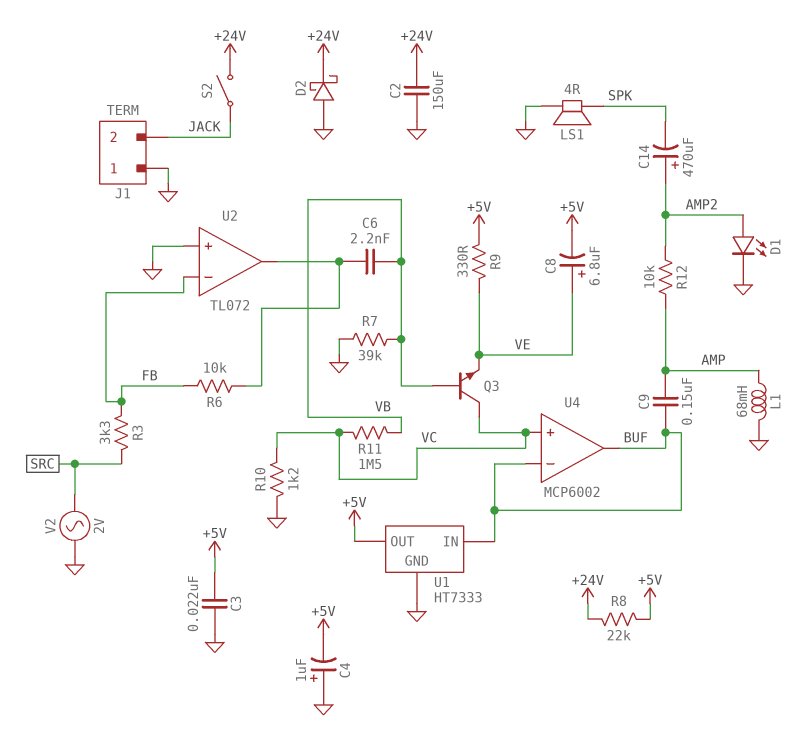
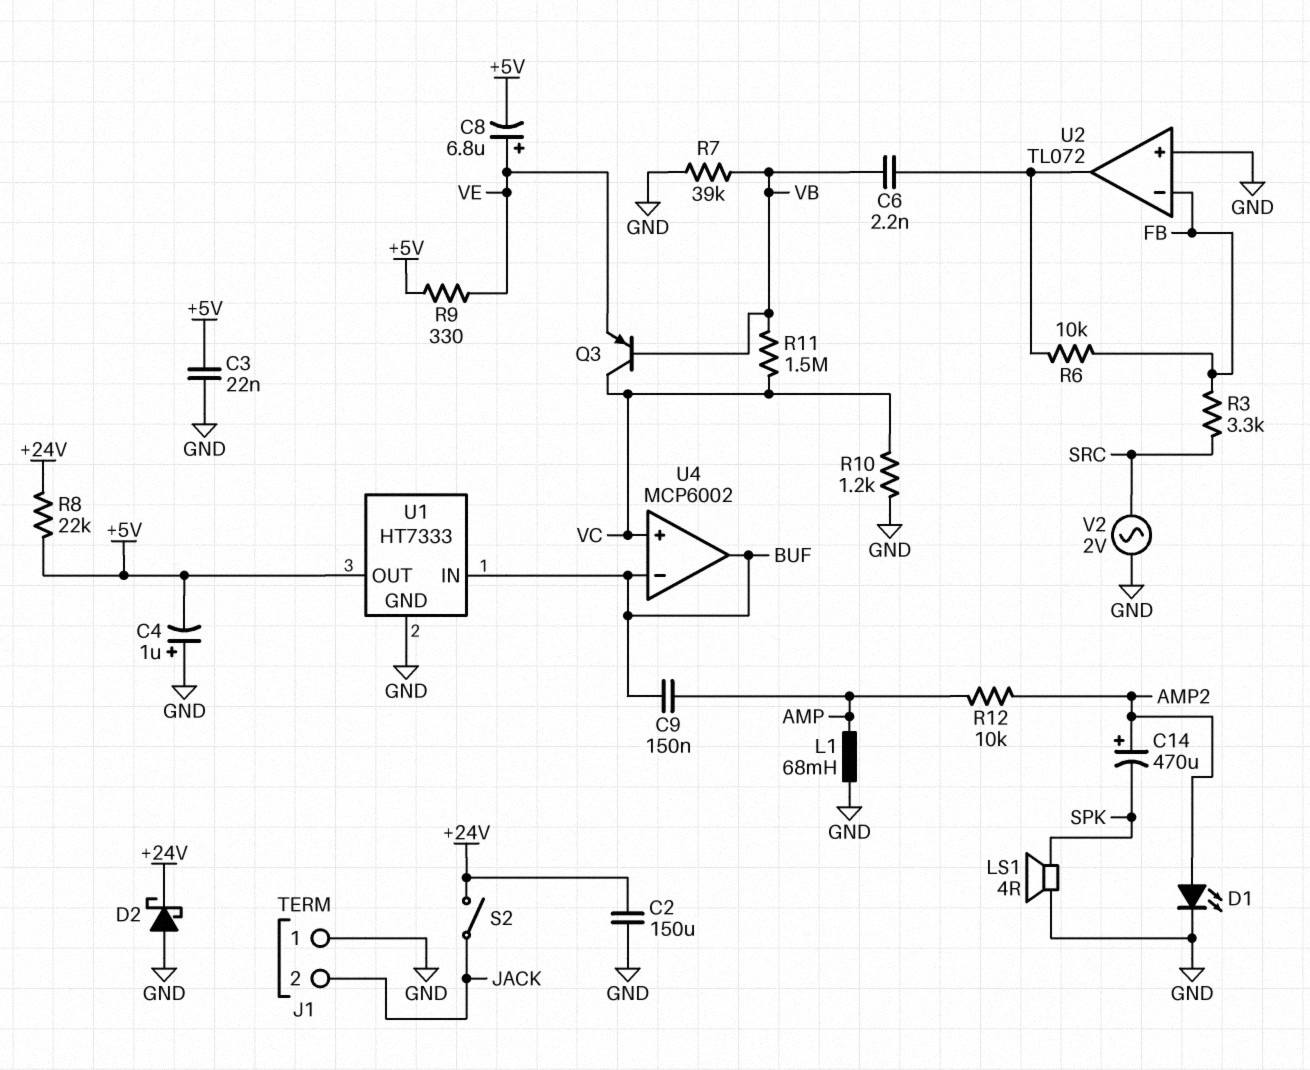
Q3: NPN (B VB, C VC, E VE) -> PNP (B VB, C VC, E VE)

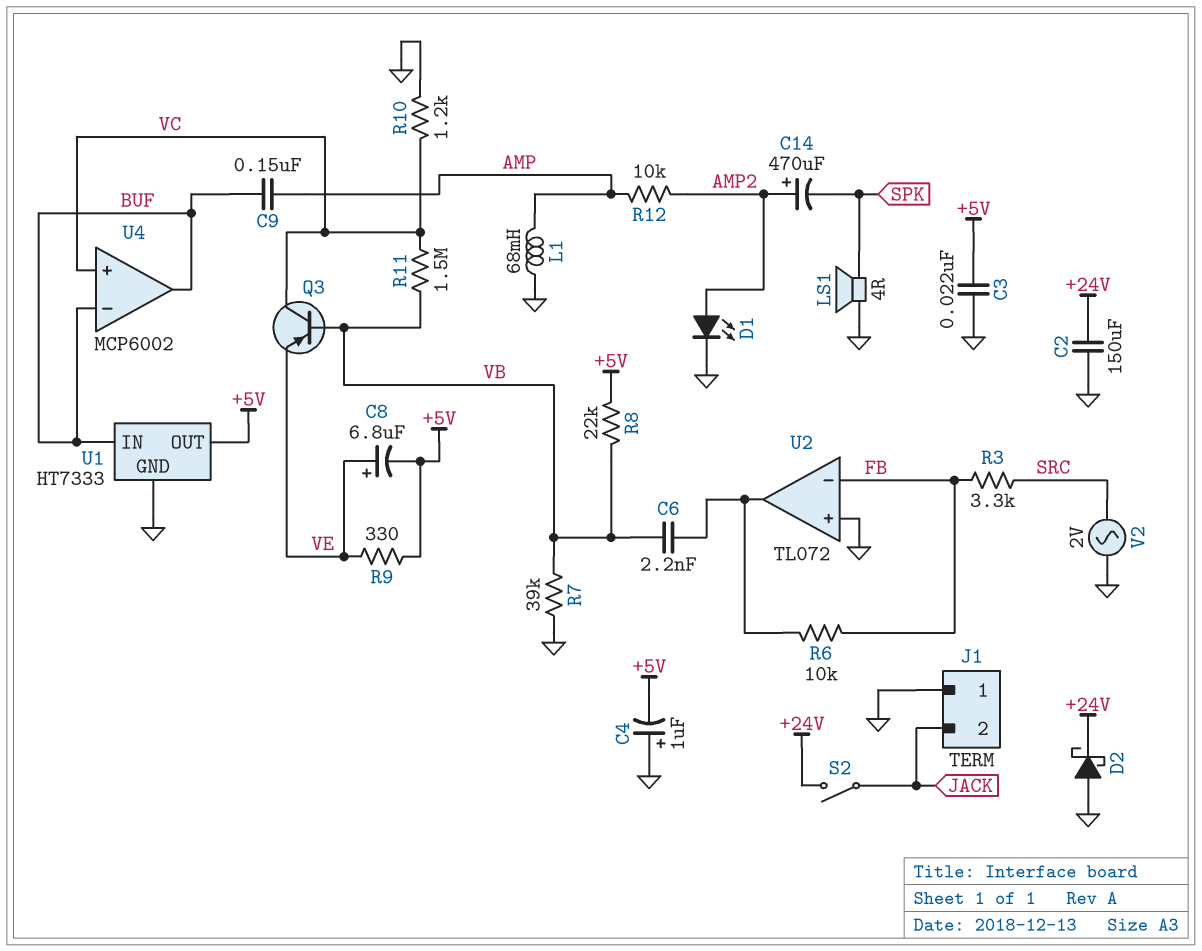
R8: 22k (+5V, +24V) -> 22k (+5V, VB)

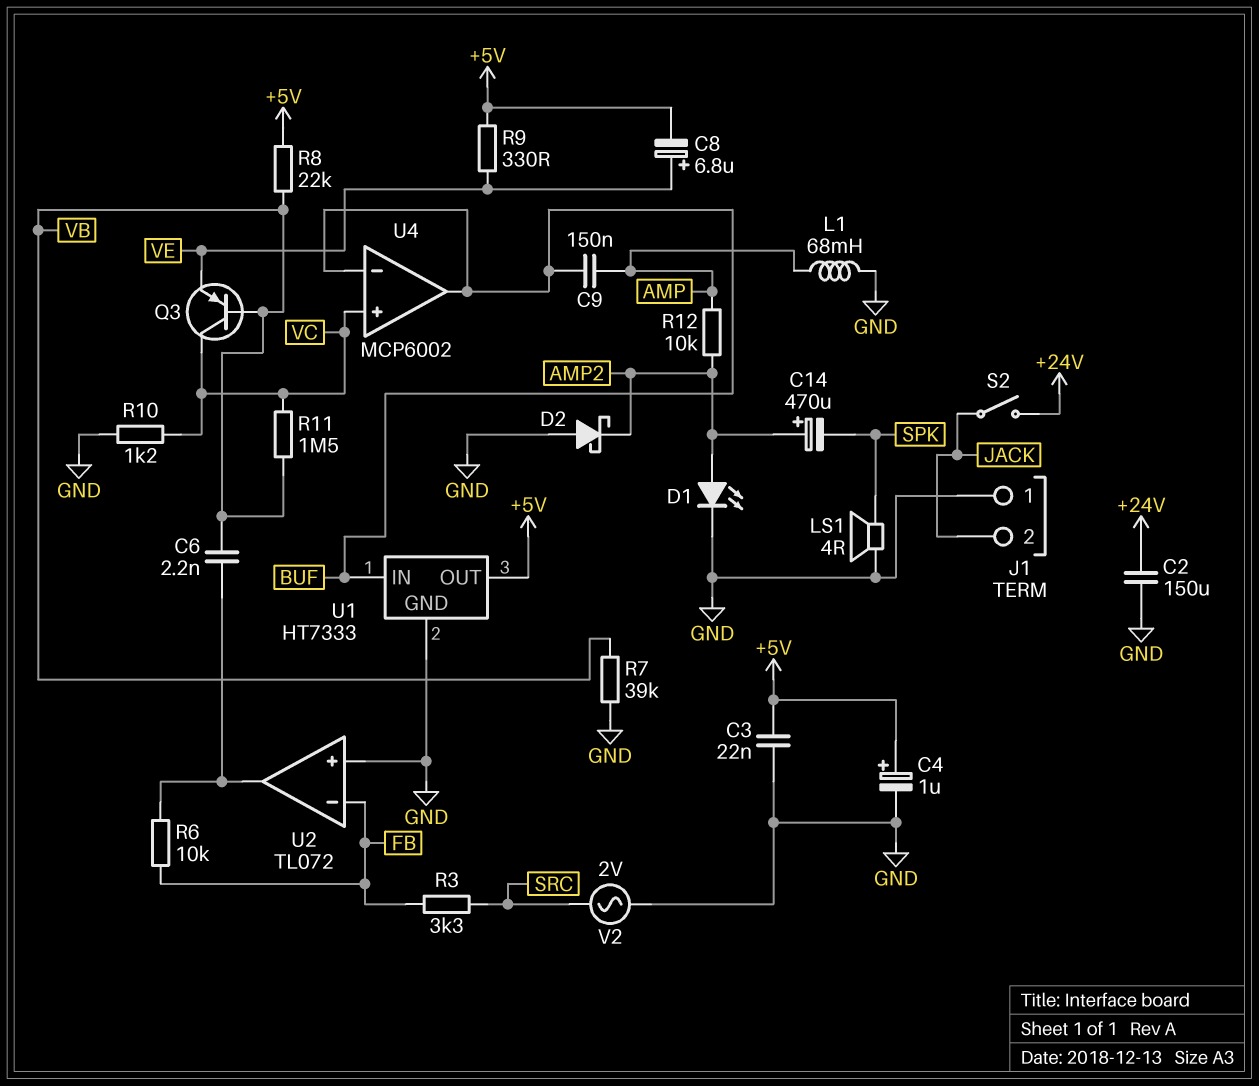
C4: 1uF (plus GND, minus +5V) -> 1uF (plus +5V, minus GND)
D2: schottky (A GND, K +24V) -> schottky (A GND, K AMP2)

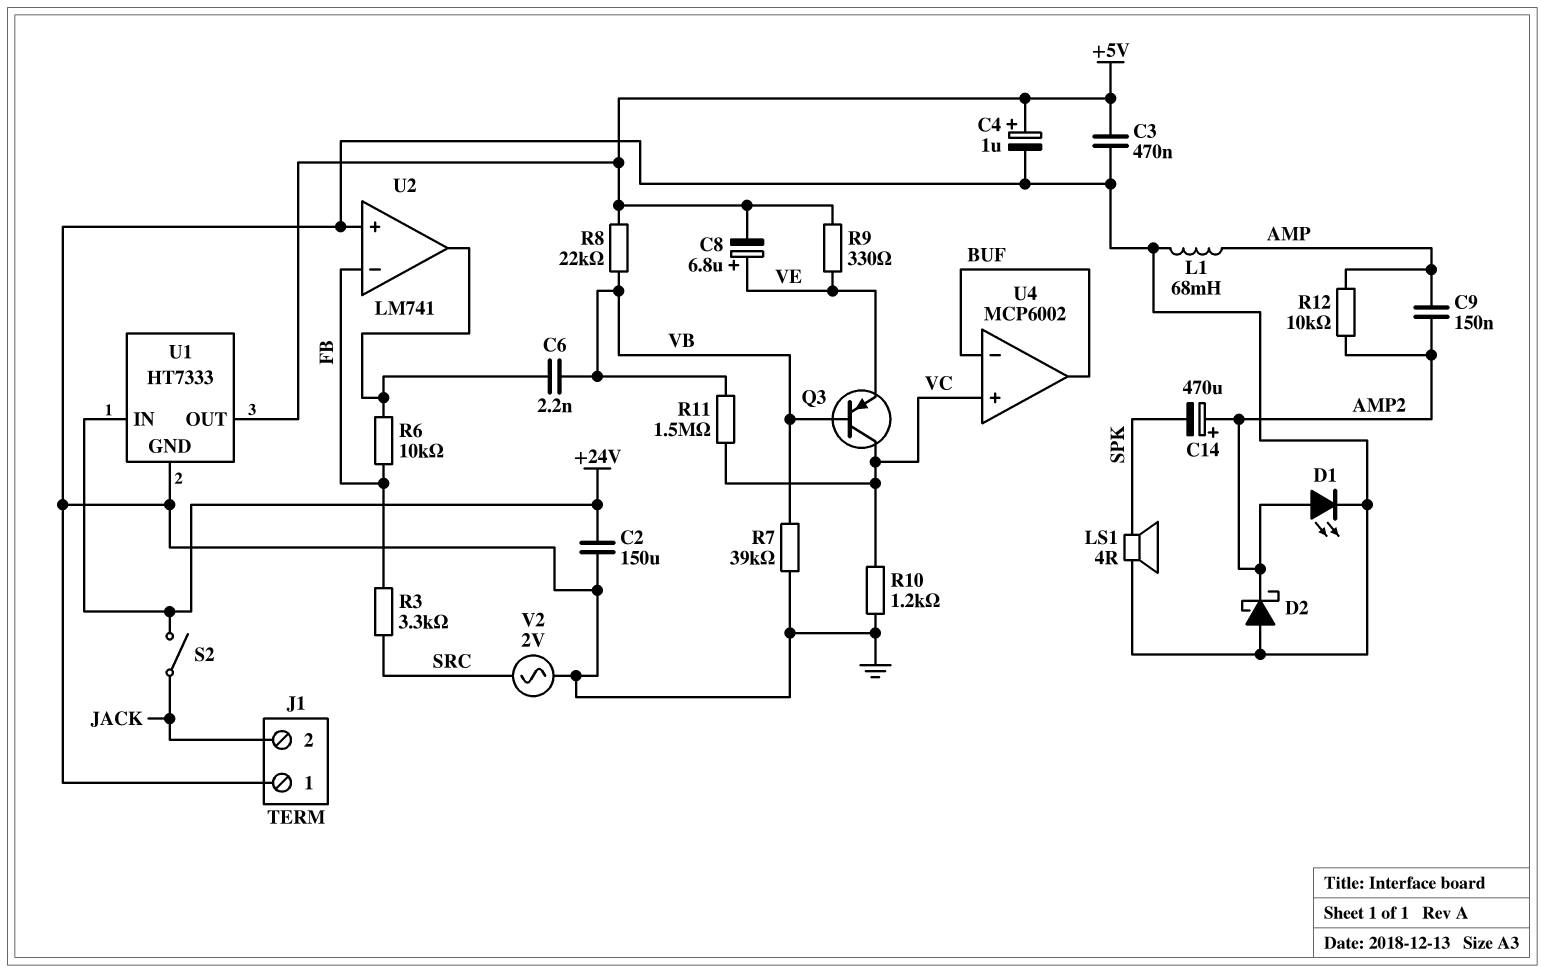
C3: 22nF (+5V, GND) -> 470nF (+5V, GND)
C9: 150nF (AMP, BUF) -> 150nF (AMP, AMP2)
U1 pin IN: BUF -> +24V
U2: TL072 -> LM741

